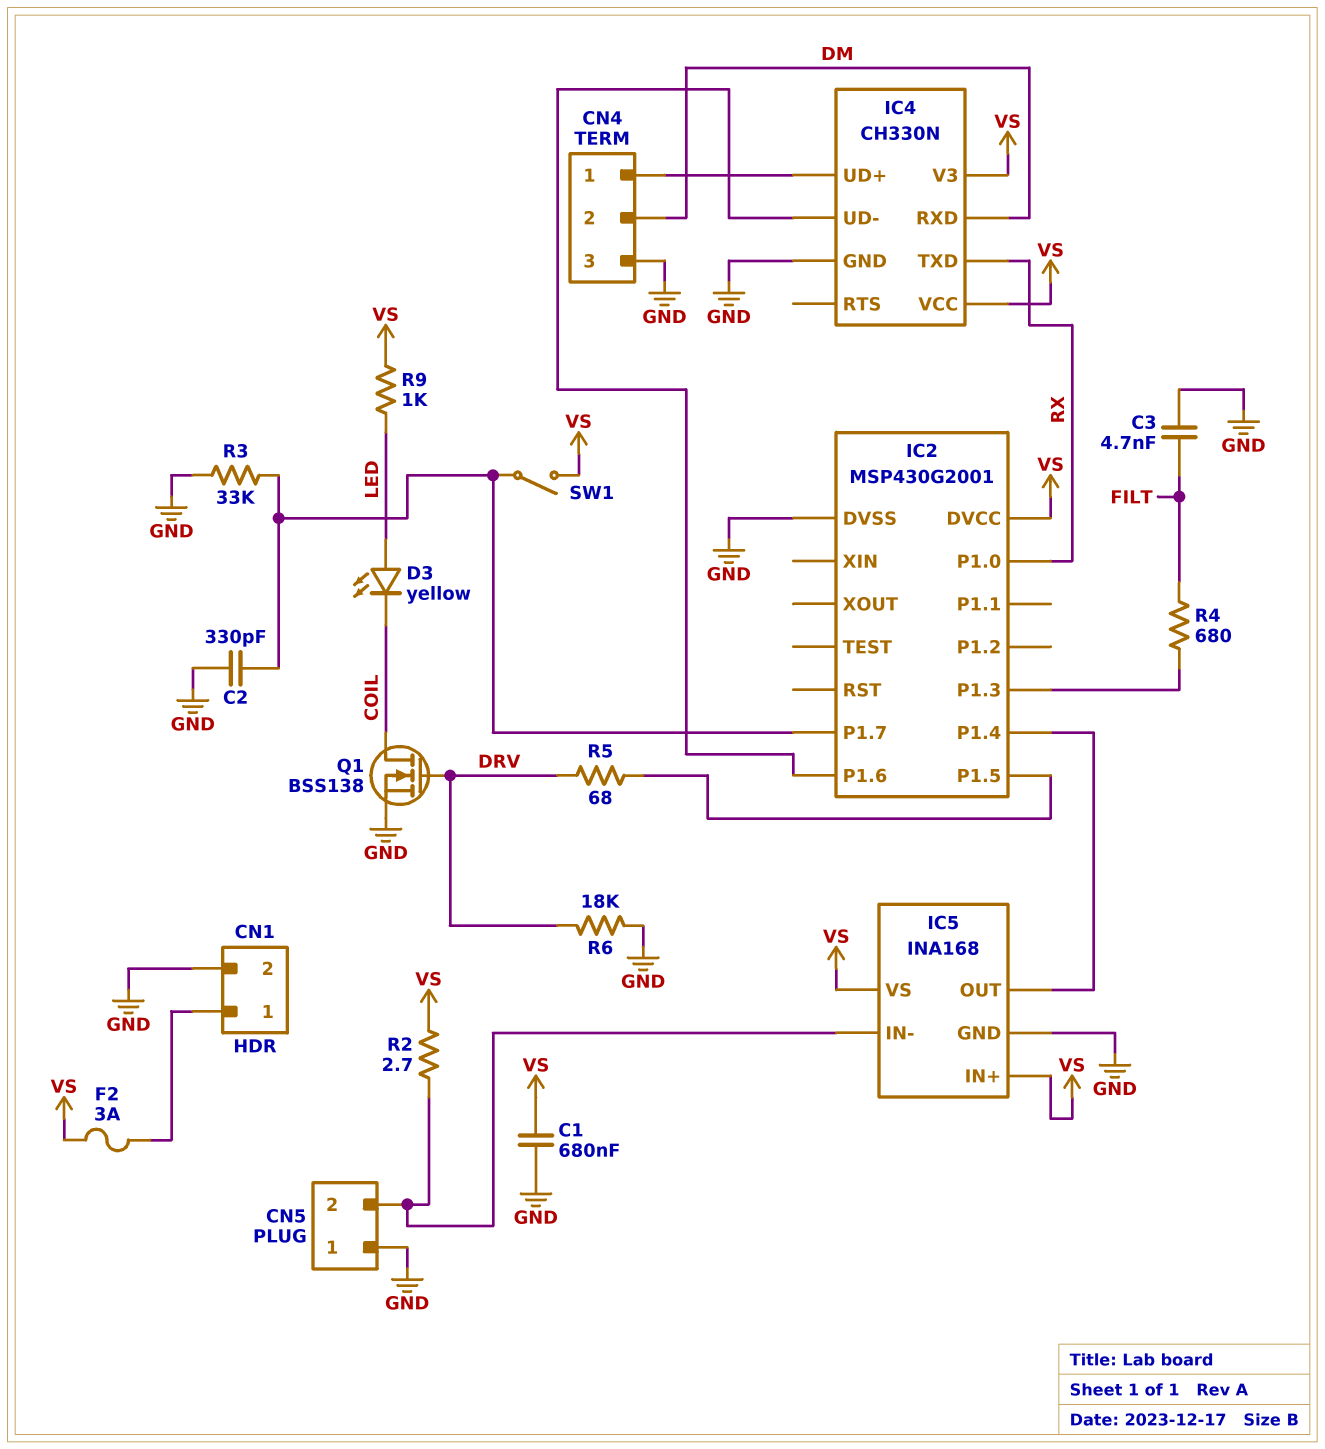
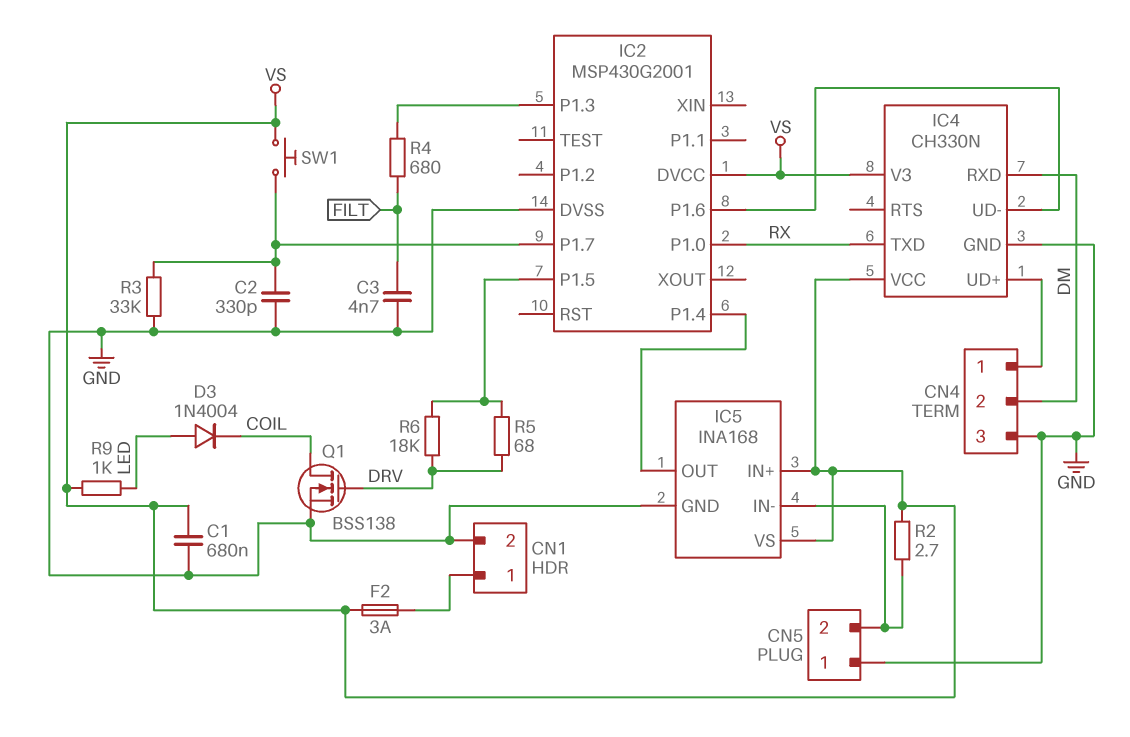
D3: LED yellow (A LED, K COIL) -> diode 1N4004 (A LED, K COIL)
R6: 18k (DRV, GND) -> 18k (DRV, IC2/P1.5)
SW1: switch (IC2/P1.7, VS) -> button (IC2/P1.7, VS)

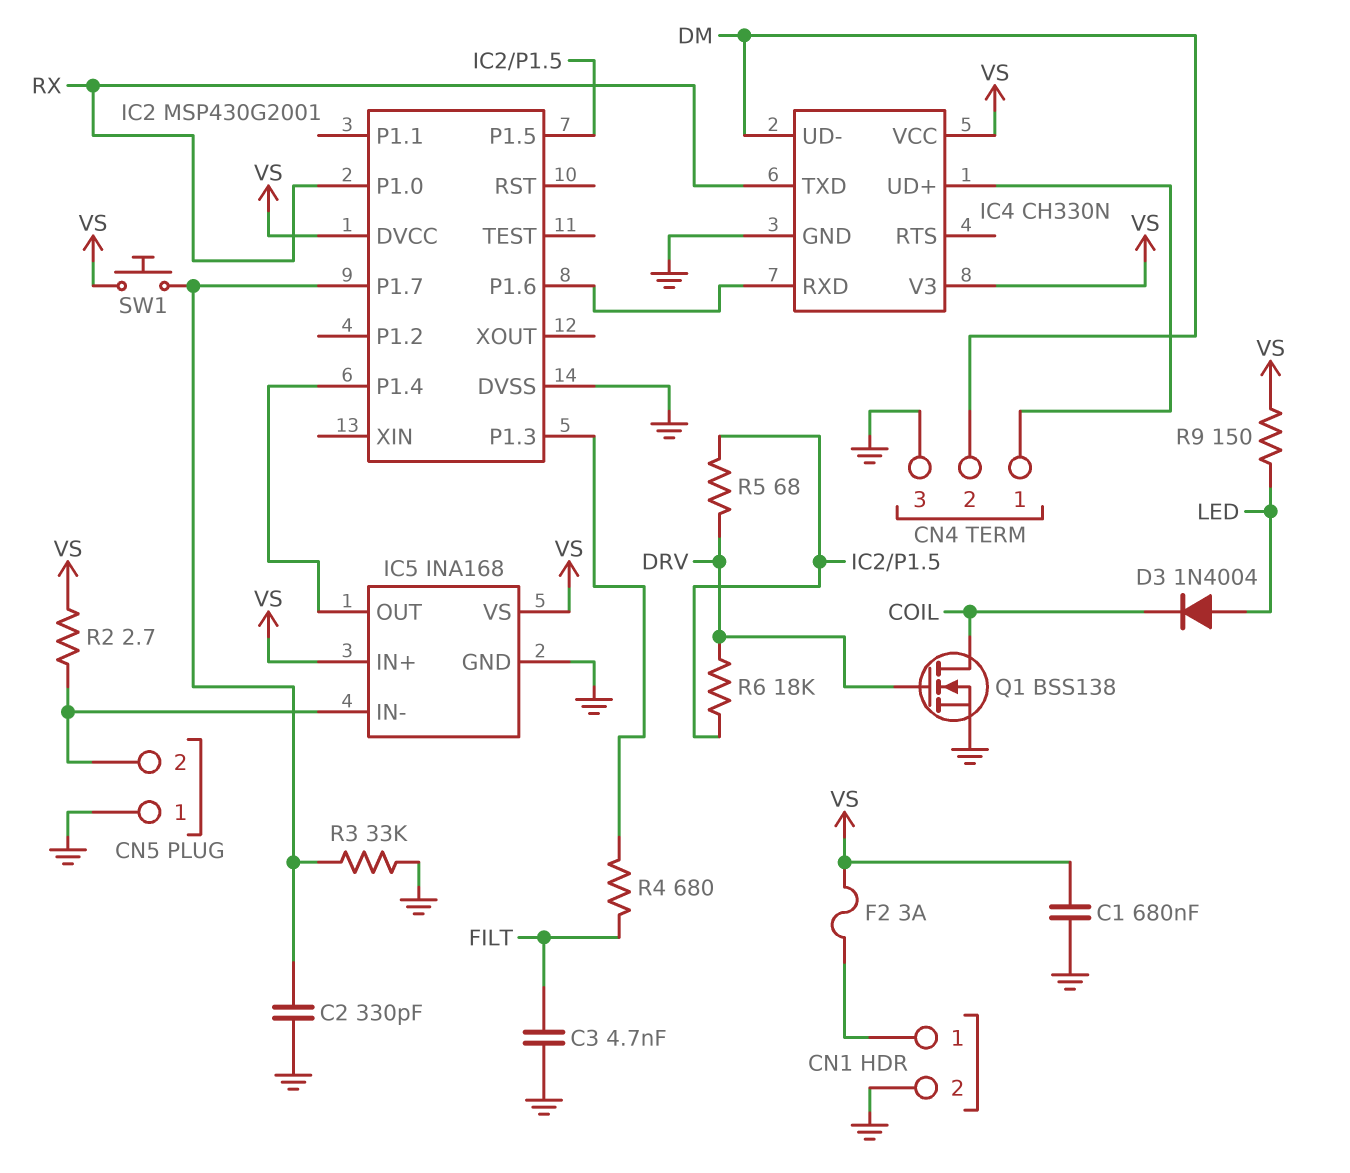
IC4 pin RXD: DM -> IC2/P1.6
IC4 pin UD-: IC2/P1.6 -> DM
R9: 1k (LED, VS) -> 150 (LED, VS)

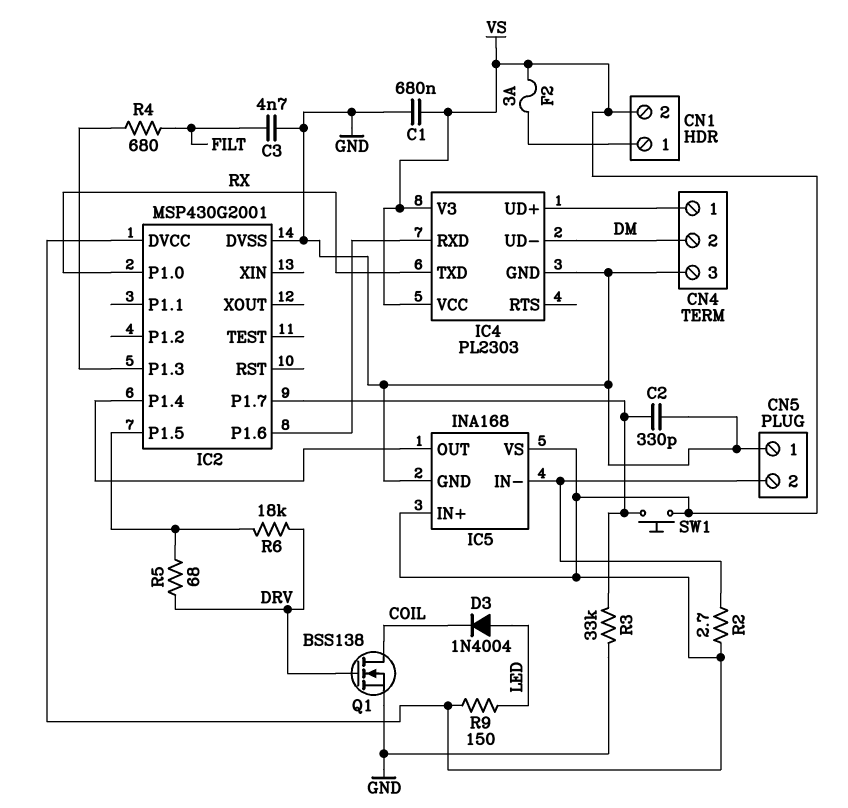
CN1 pin 2: GND -> VS
IC4: CH330N -> PL2303

